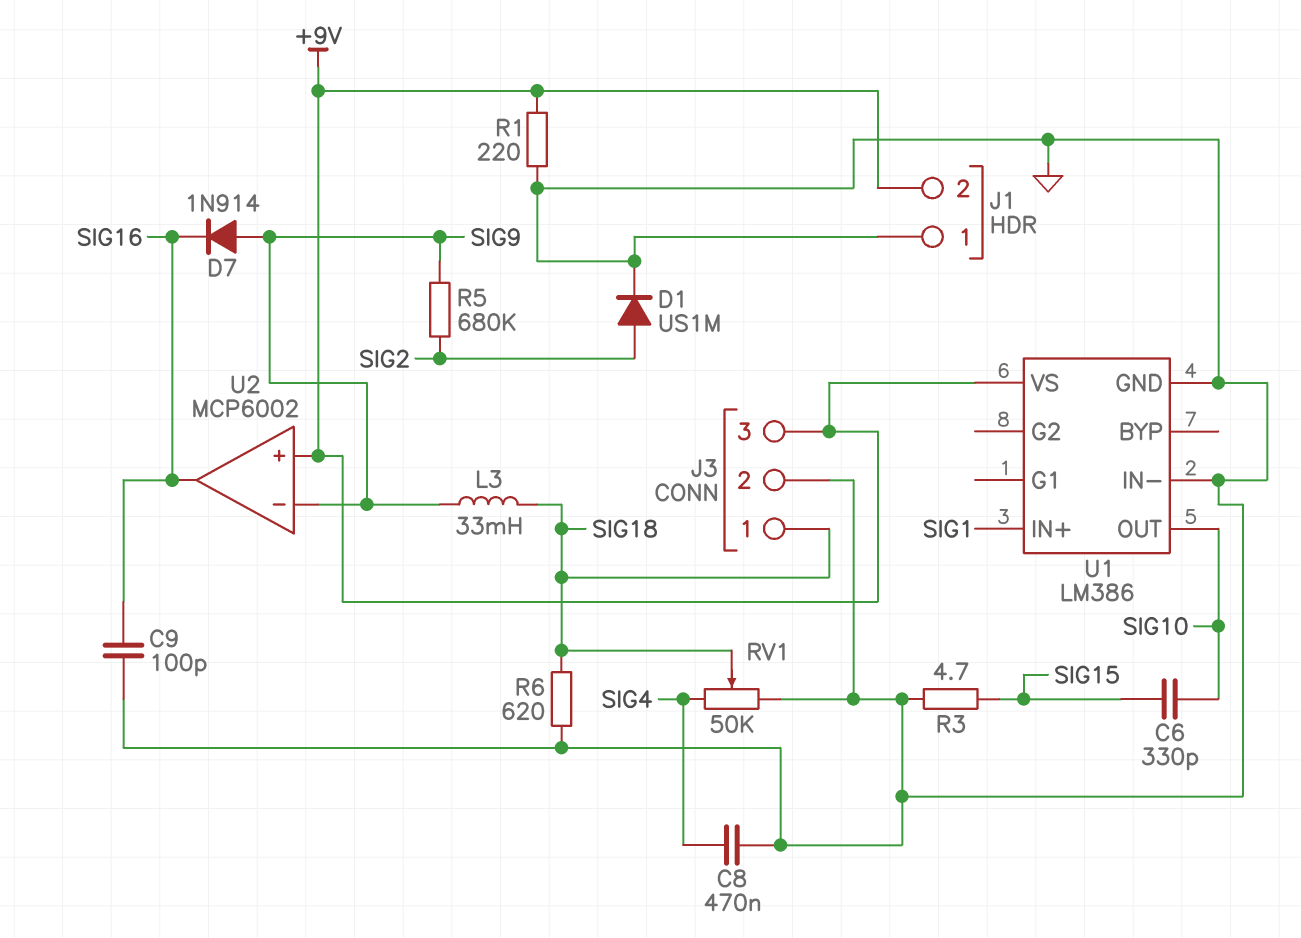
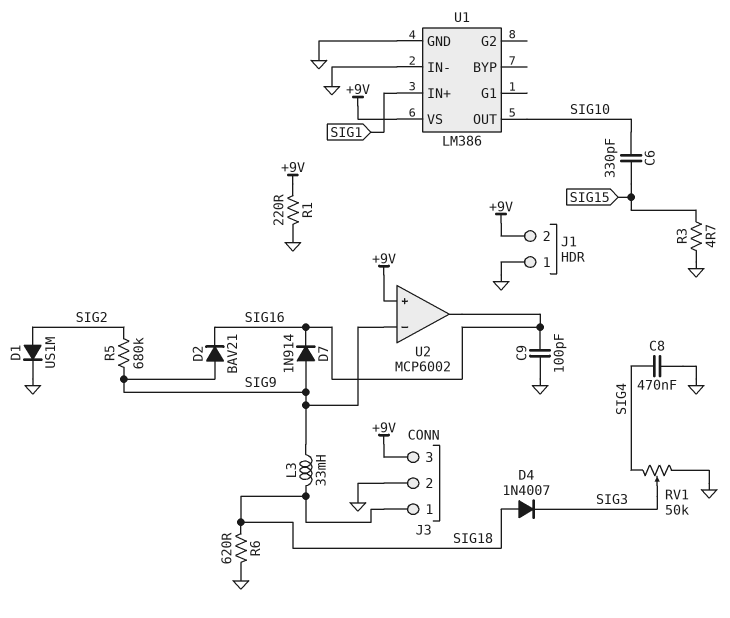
D2: none -> diode BAV21 (A SIG9, K SIG16)
D4: none -> diode 1N4007 (A SIG18, K SIG3)
RV1: 50k (GND, SIG4, wiper SIG18) -> 50k (GND, SIG4, wiper SIG3)

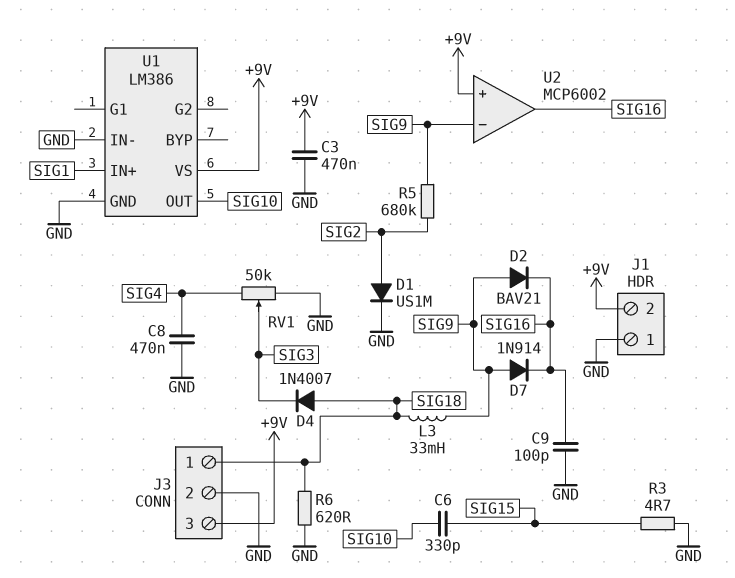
C3: none -> 470nF (+9V, GND)
R1: 220 (+9V, GND) -> none

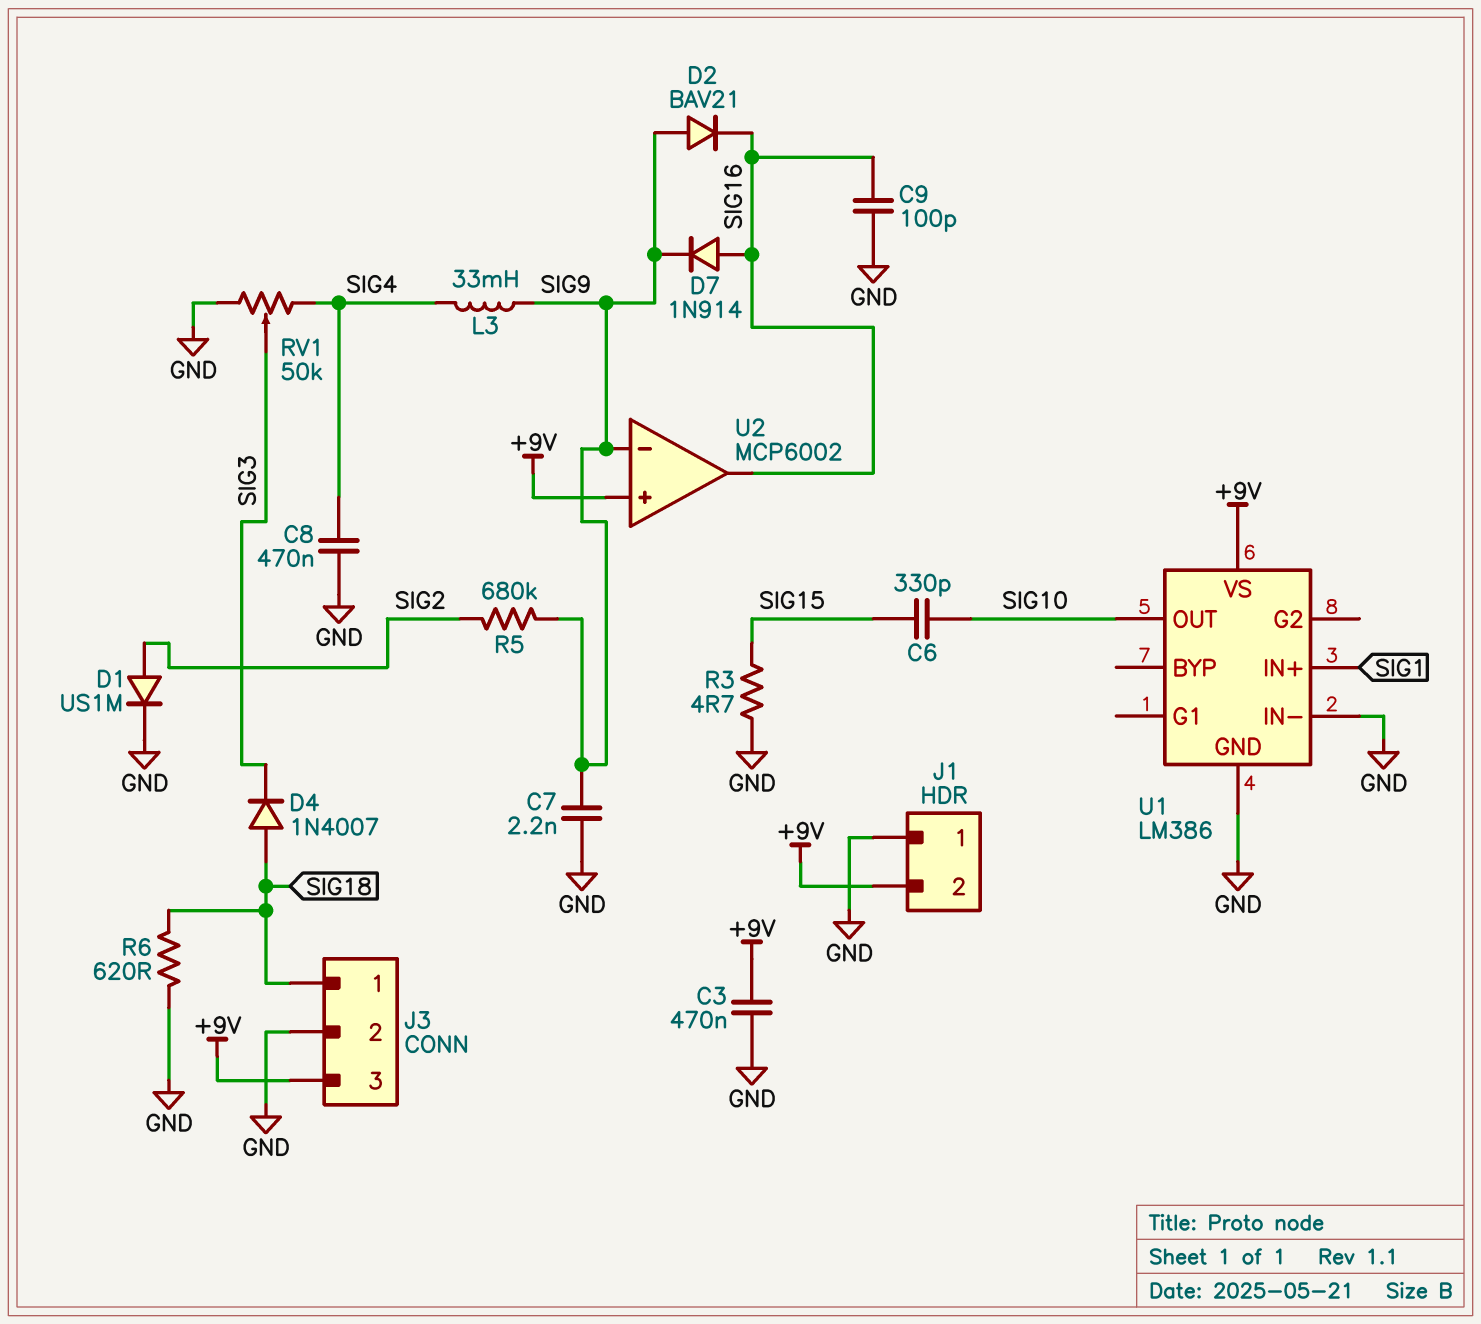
C7: none -> 2.2nF (GND, SIG9)
D7: diode 1N914 (A SIG9, K SIG16) -> diode 1N914 (A SIG16, K SIG9)
L3: 33mH (SIG9, SIG18) -> 33mH (SIG4, SIG9)

